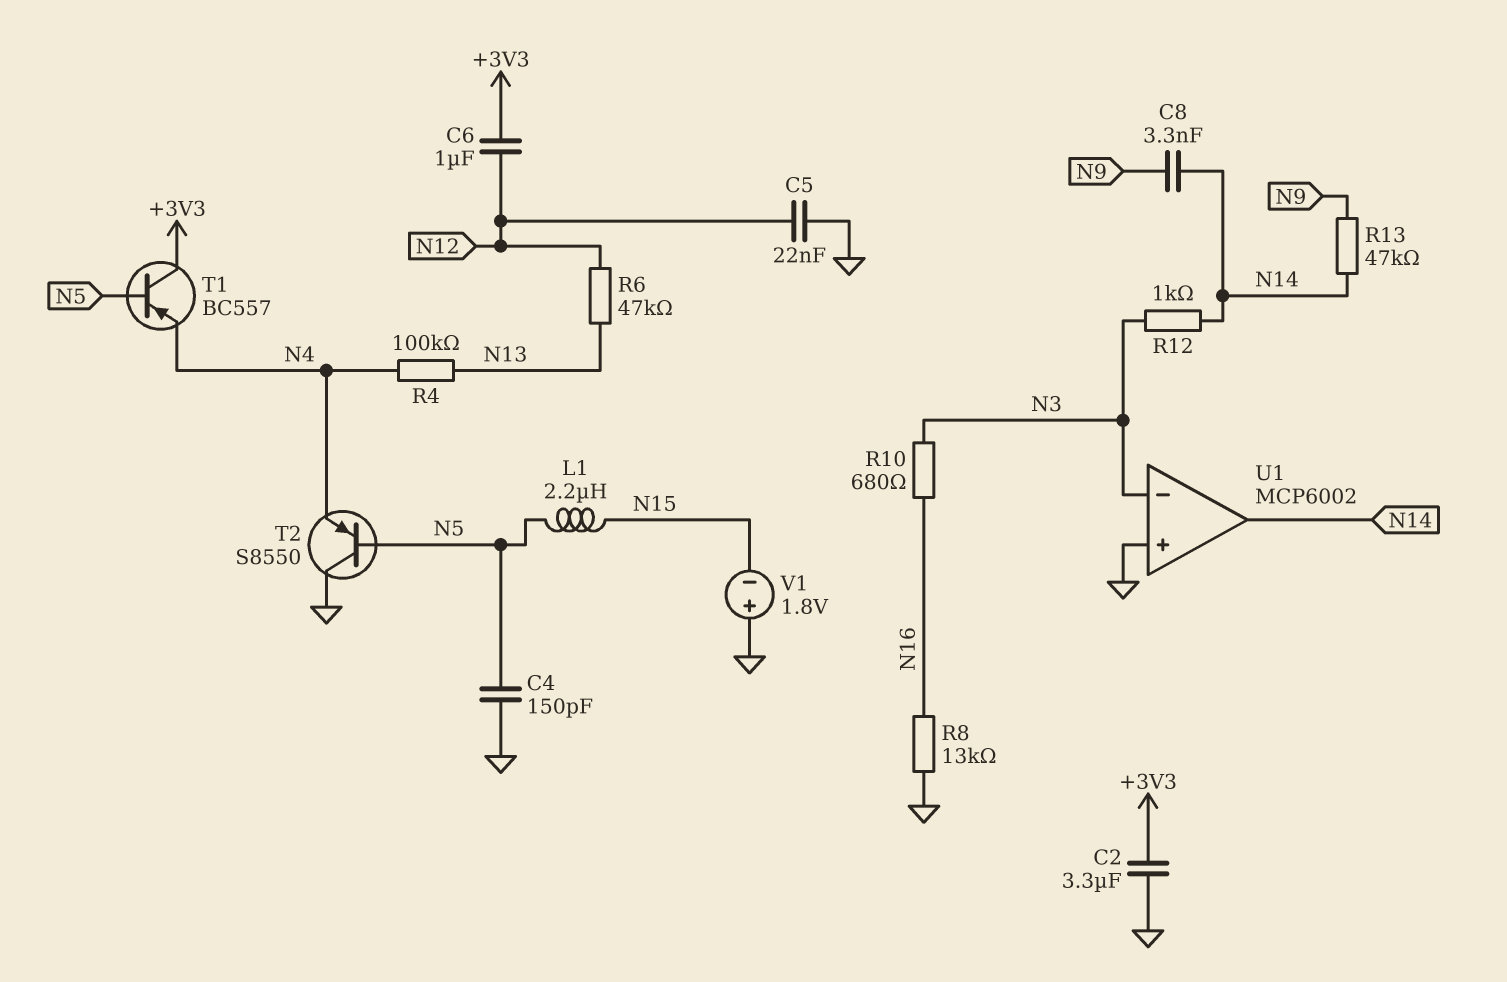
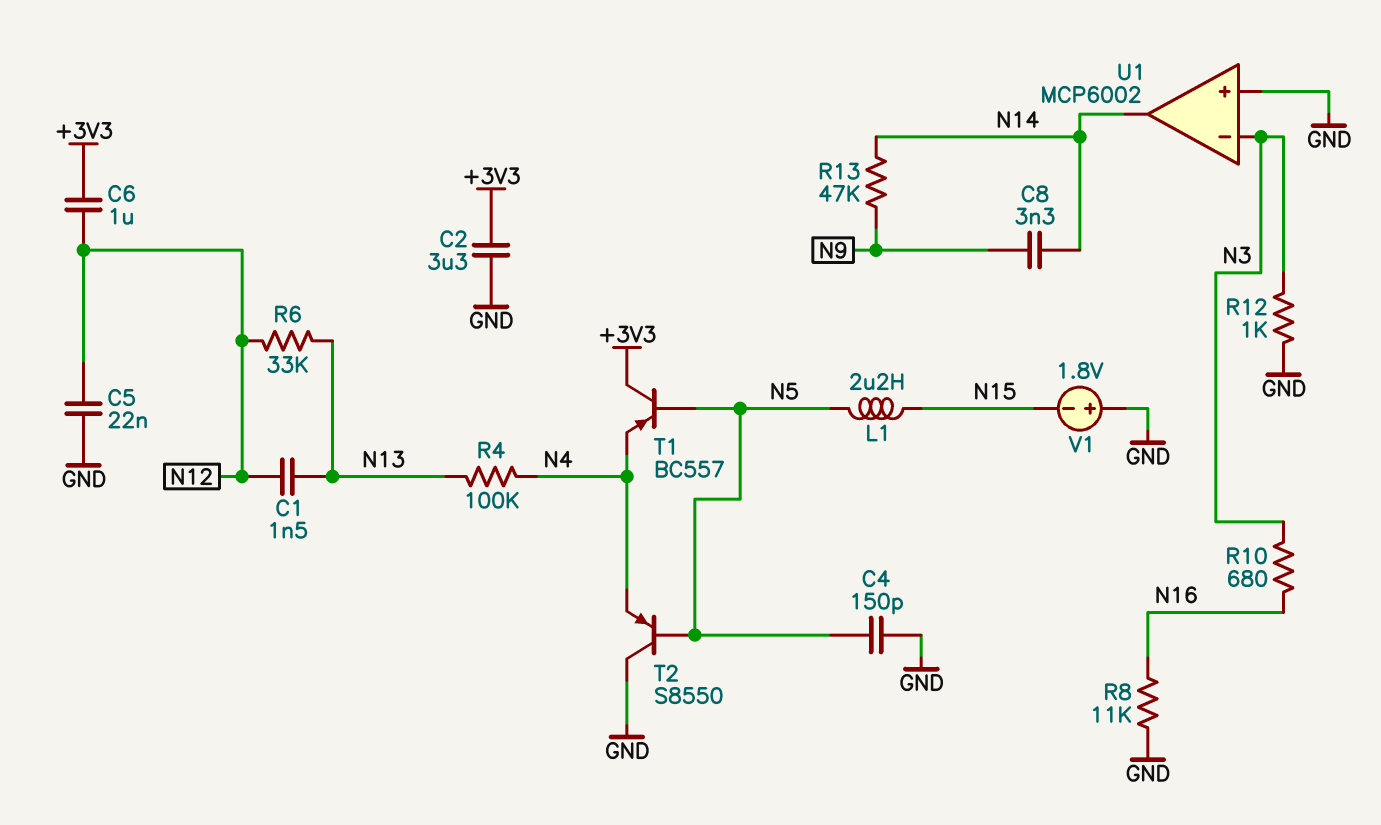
C1: none -> 1.5nF (N12, N13)
R6: 47k (N12, N13) -> 33k (N12, N13)
R8: 13k (GND, N16) -> 11k (GND, N16)
R12: 1k (N3, N14) -> 1k (GND, N3)

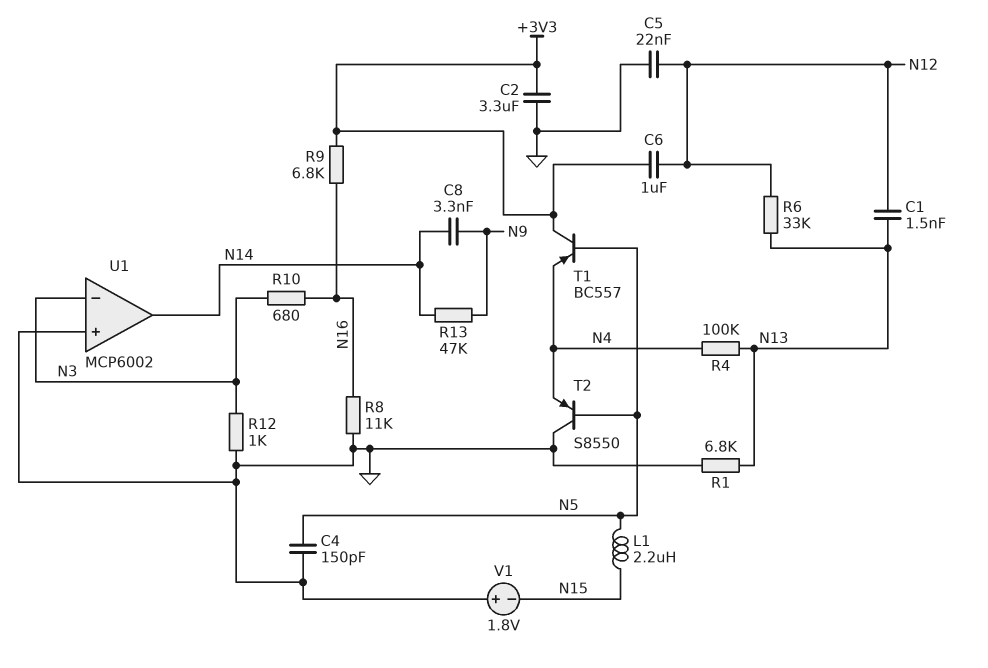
R1: none -> 6.8k (GND, N13)
R9: none -> 6.8k (+3V3, N16)

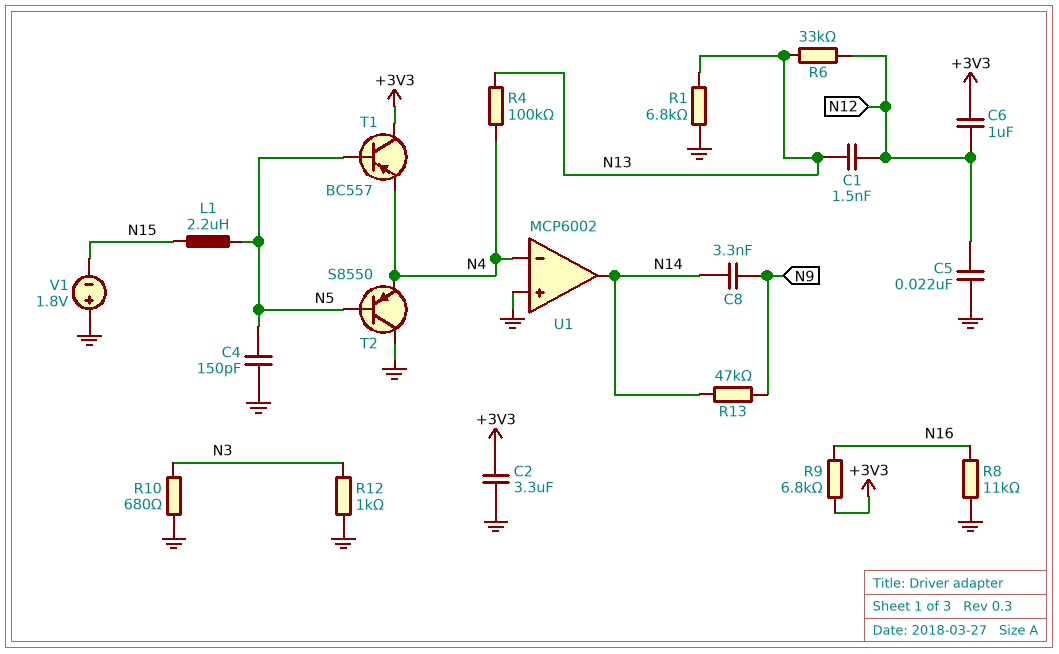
R10: 680 (N3, N16) -> 680 (GND, N3)
U1 pin in-: N3 -> N4

